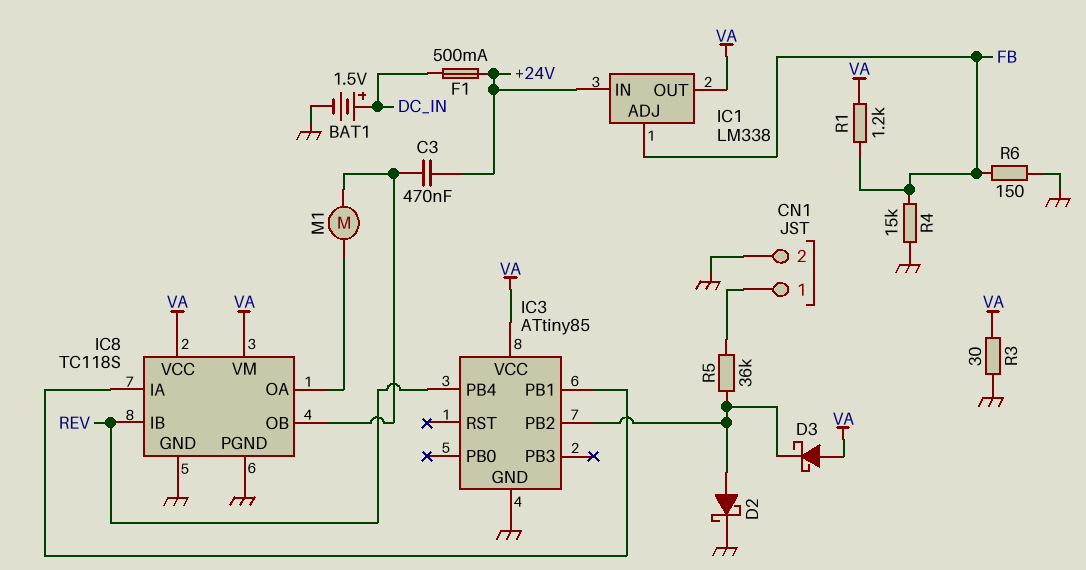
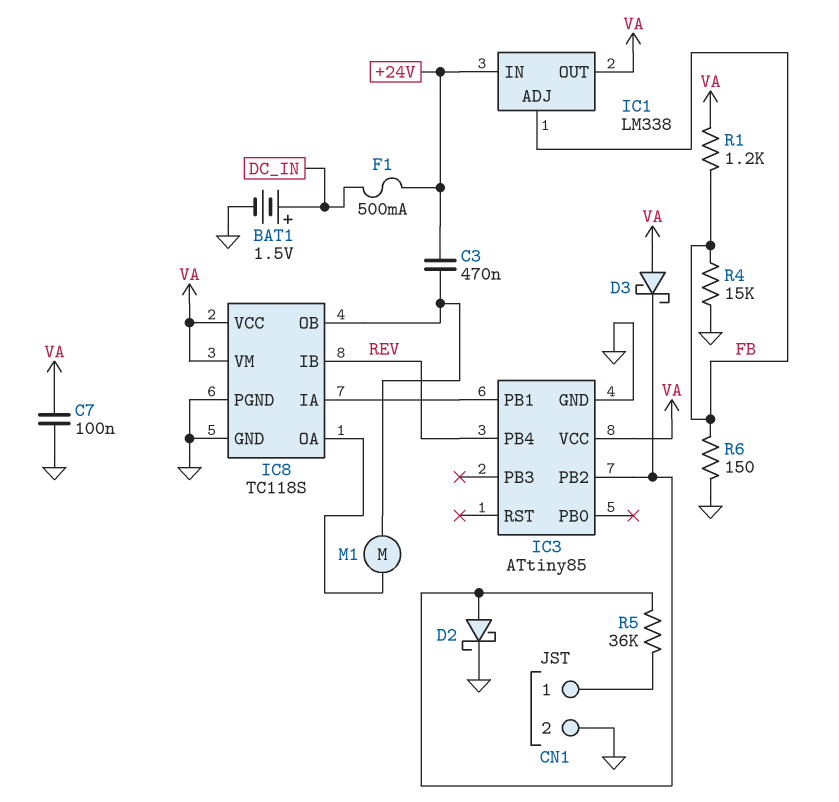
C7: none -> 100nF (GND, VA)
R3: 30 (GND, VA) -> none

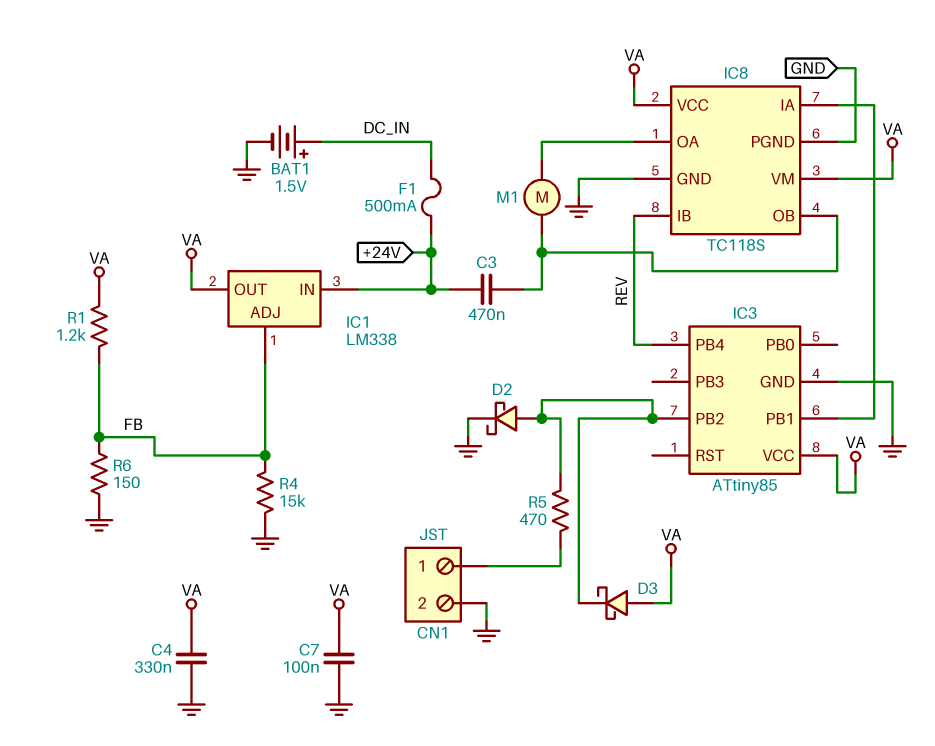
C4: none -> 330nF (GND, VA)
R5: 36k (CN1/1, IC3/PB2) -> 470 (CN1/1, IC3/PB2)

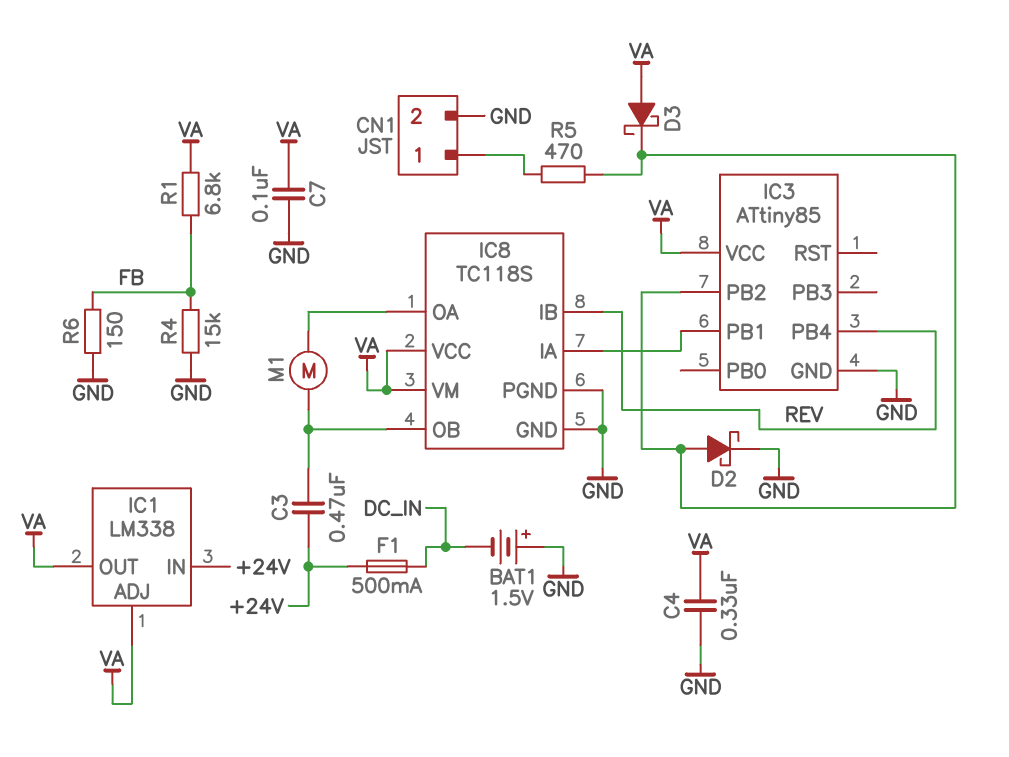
BAT1: 1.5V (plus DC_IN, minus GND) -> 1.5V (plus GND, minus DC_IN)
IC1 pin ADJ: FB -> VA
R1: 1.2k (FB, VA) -> 6.8k (FB, VA)

